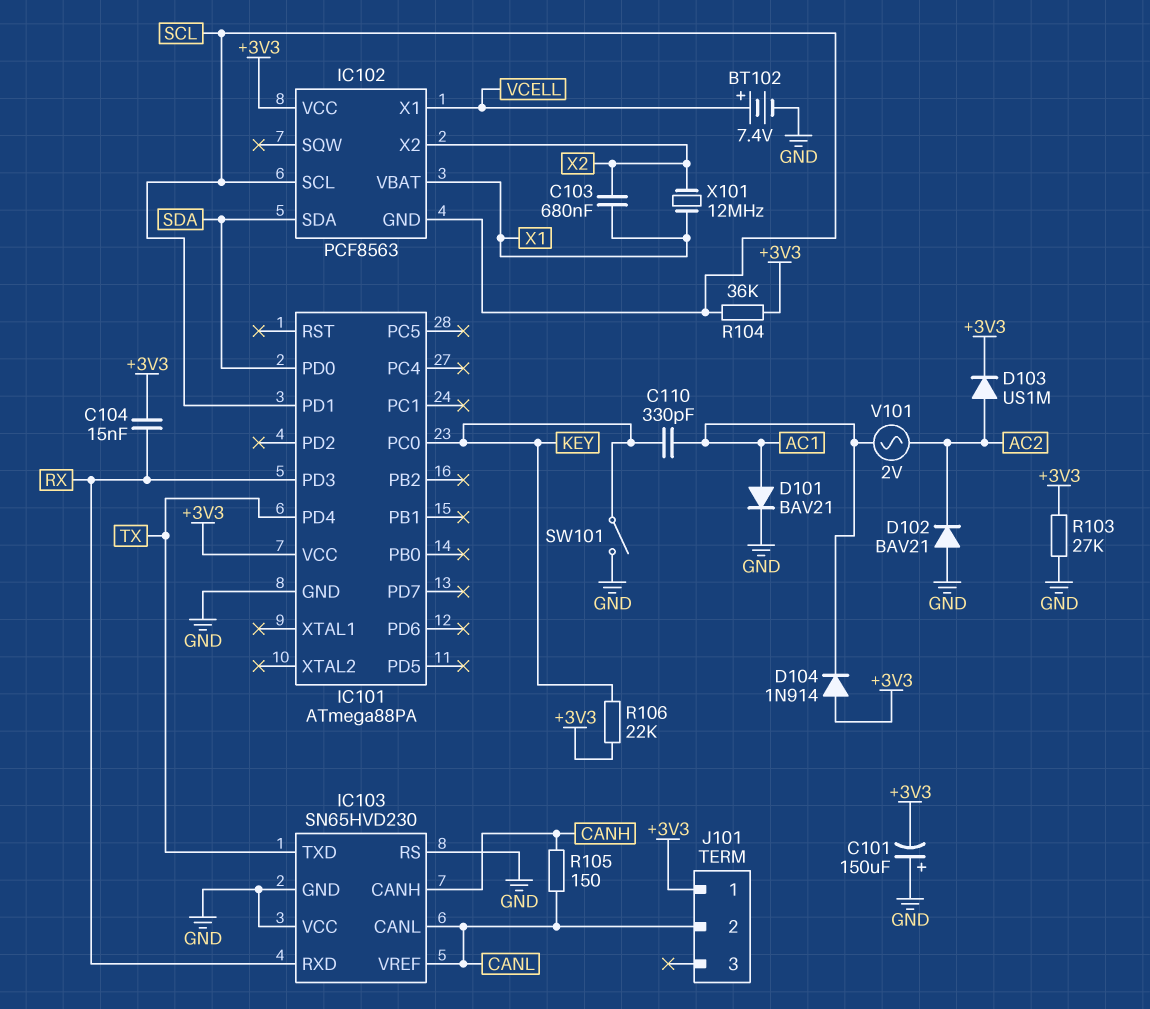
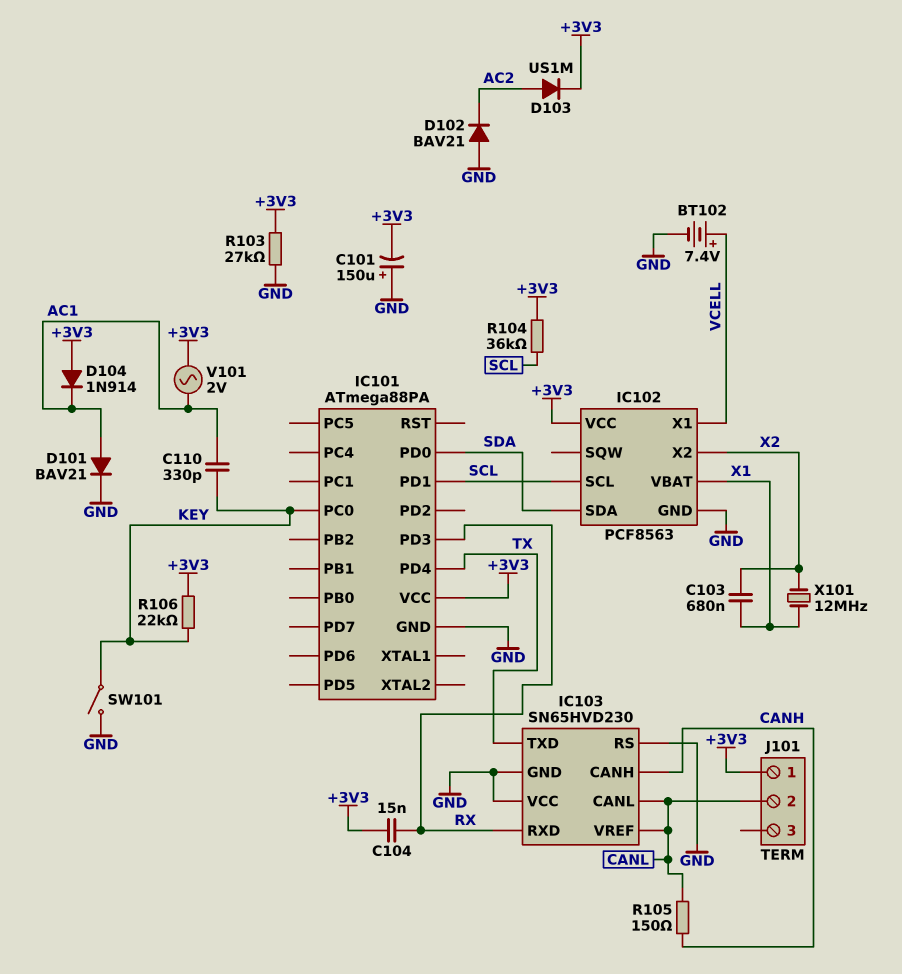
IC102 pin GND: SCL -> GND
V101: AC 2V (AC1, AC2) -> AC 2V (+3V3, AC1)

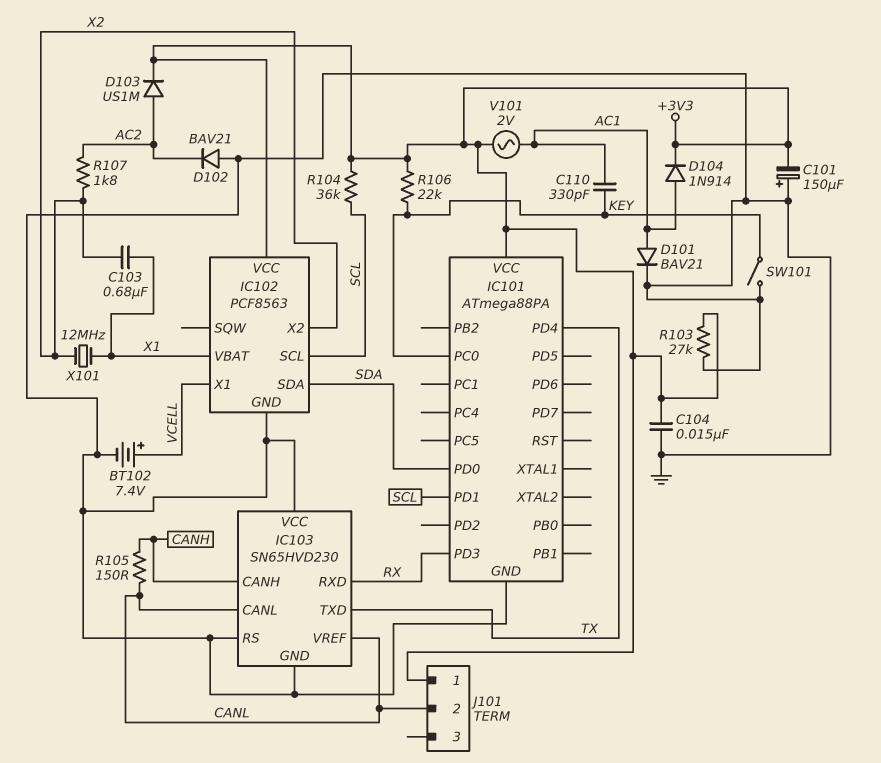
C104: 15nF (+3V3, RX) -> 15nF (+3V3, GND)
D104: diode 1N914 (A +3V3, K AC1) -> diode 1N914 (A AC1, K +3V3)
R107: none -> 1.8k (AC2, X2)

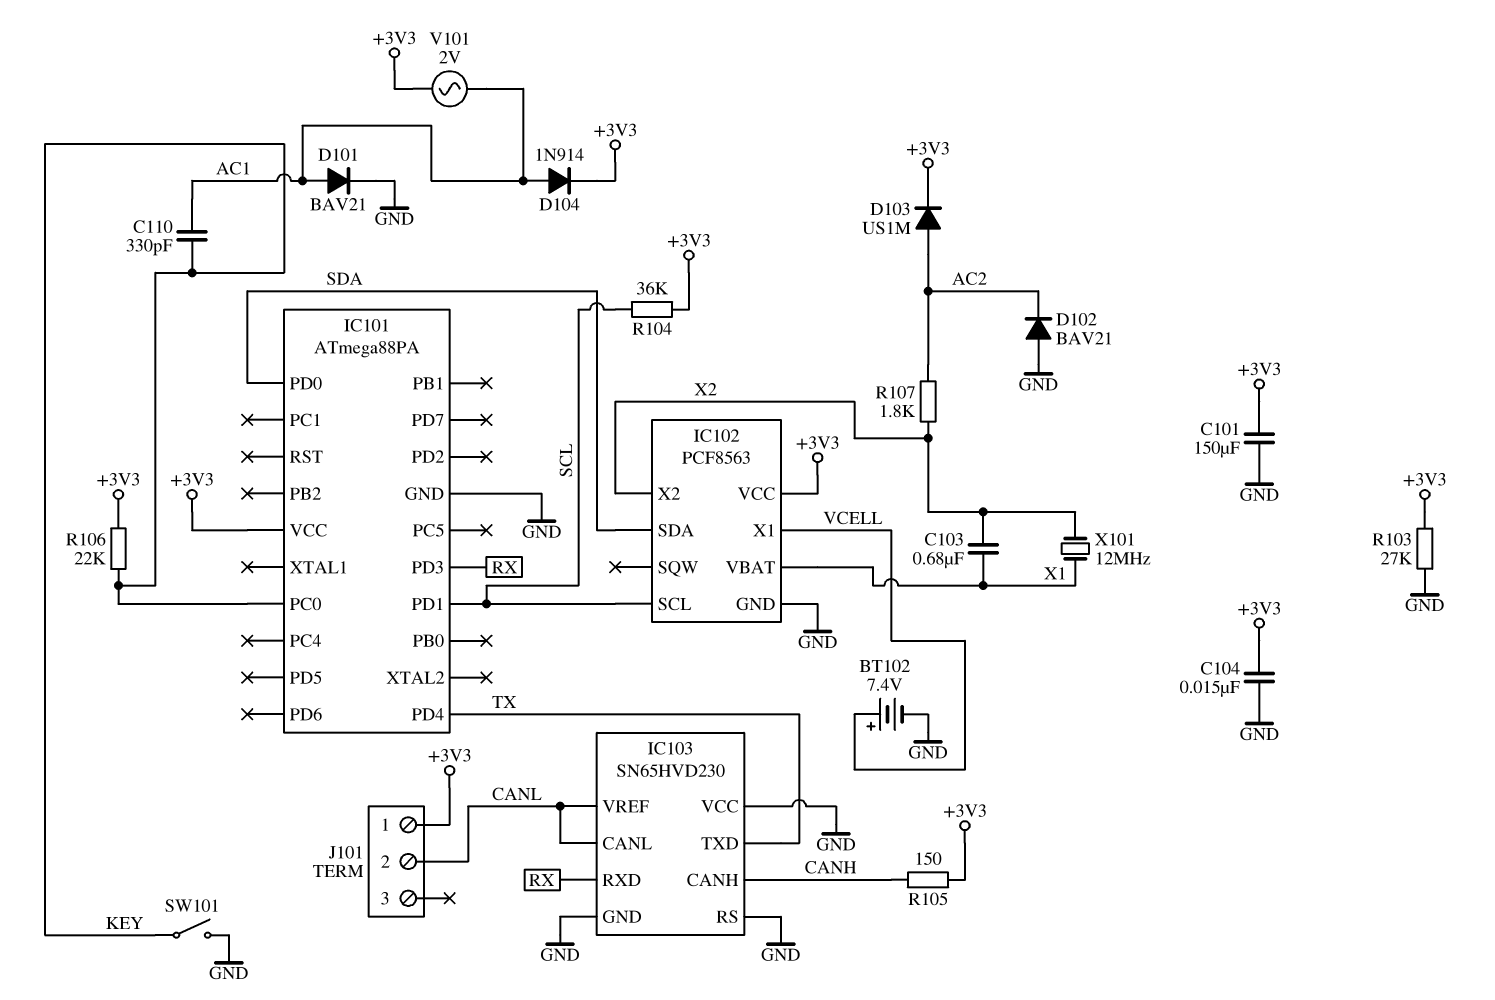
C101: 150uF (plus GND, minus +3V3) -> 150uF (+3V3, GND)
R105: 150 (CANH, CANL) -> 150 (+3V3, CANH)

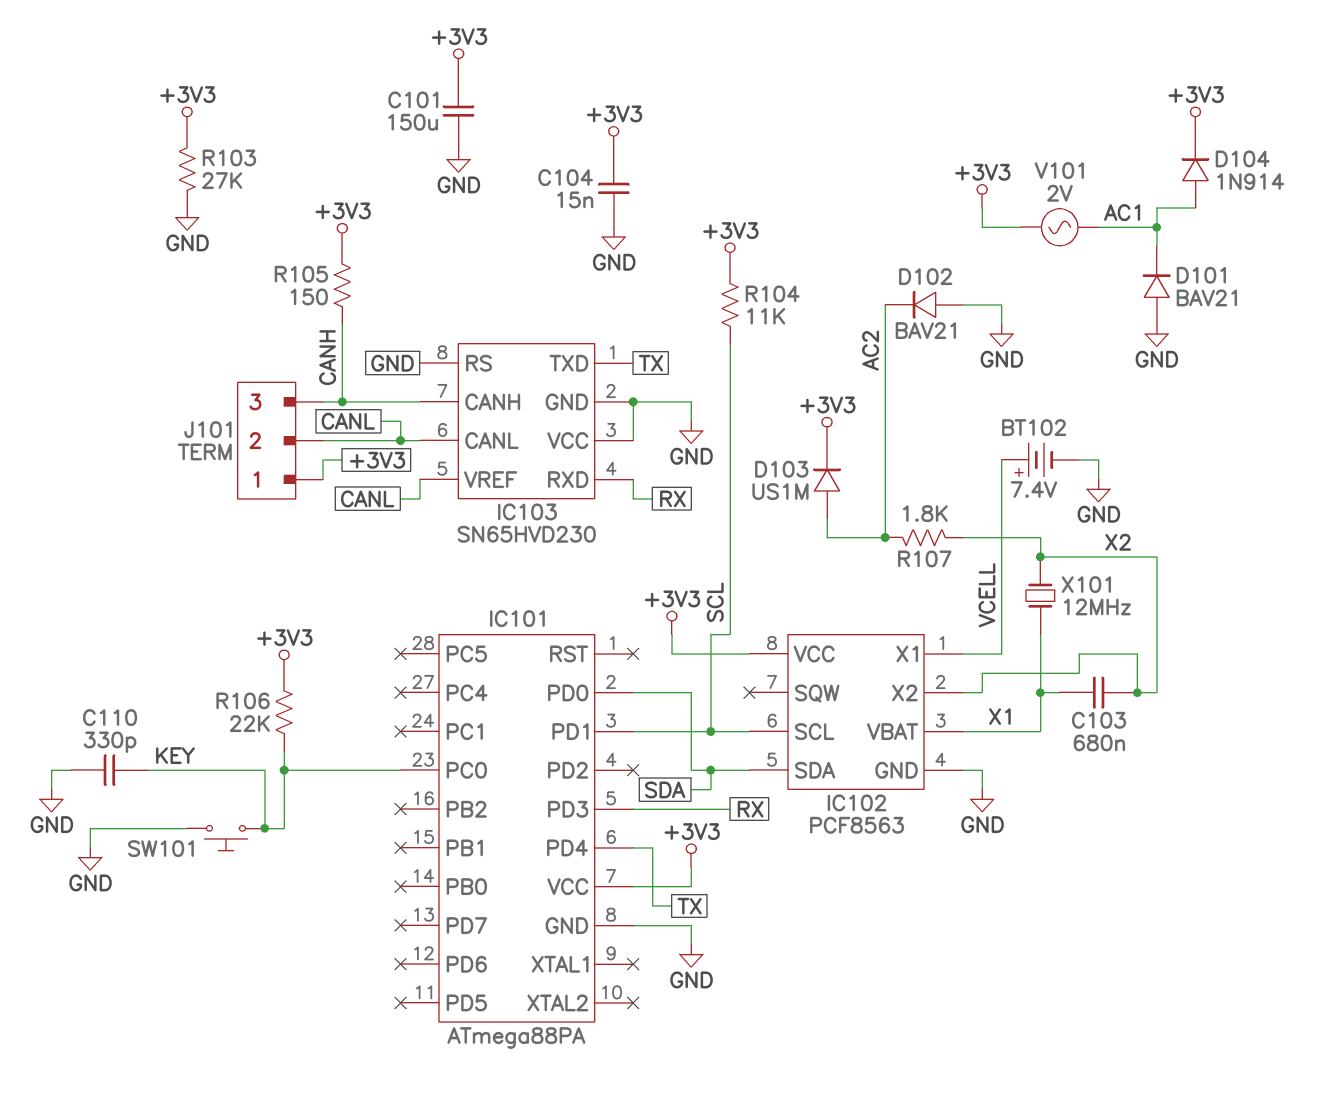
C110: 330pF (AC1, KEY) -> 330pF (GND, KEY)
D101: diode BAV21 (A AC1, K GND) -> diode BAV21 (A GND, K AC1)
J101 pin 3: none -> CANH
R104: 36k (+3V3, SCL) -> 11k (+3V3, SCL)
SW101: switch (GND, KEY) -> button (GND, KEY)

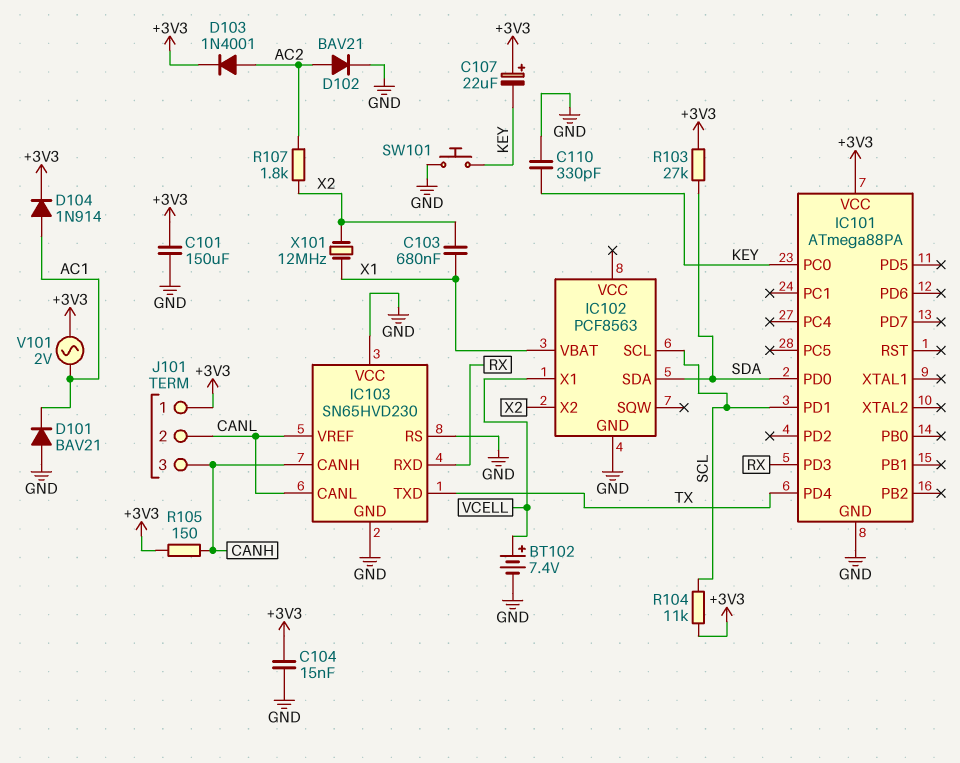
C107: none -> 22uF (plus +3V3, minus KEY)
D102: diode BAV21 (A GND, K AC2) -> diode BAV21 (A AC2, K GND)
D103: diode US1M (A AC2, K +3V3) -> diode 1N4001 (A AC2, K +3V3)
IC102 pin VCC: +3V3 -> none
R103: 27k (+3V3, GND) -> 27k (+3V3, SDA)
R106: 22k (+3V3, KEY) -> none

